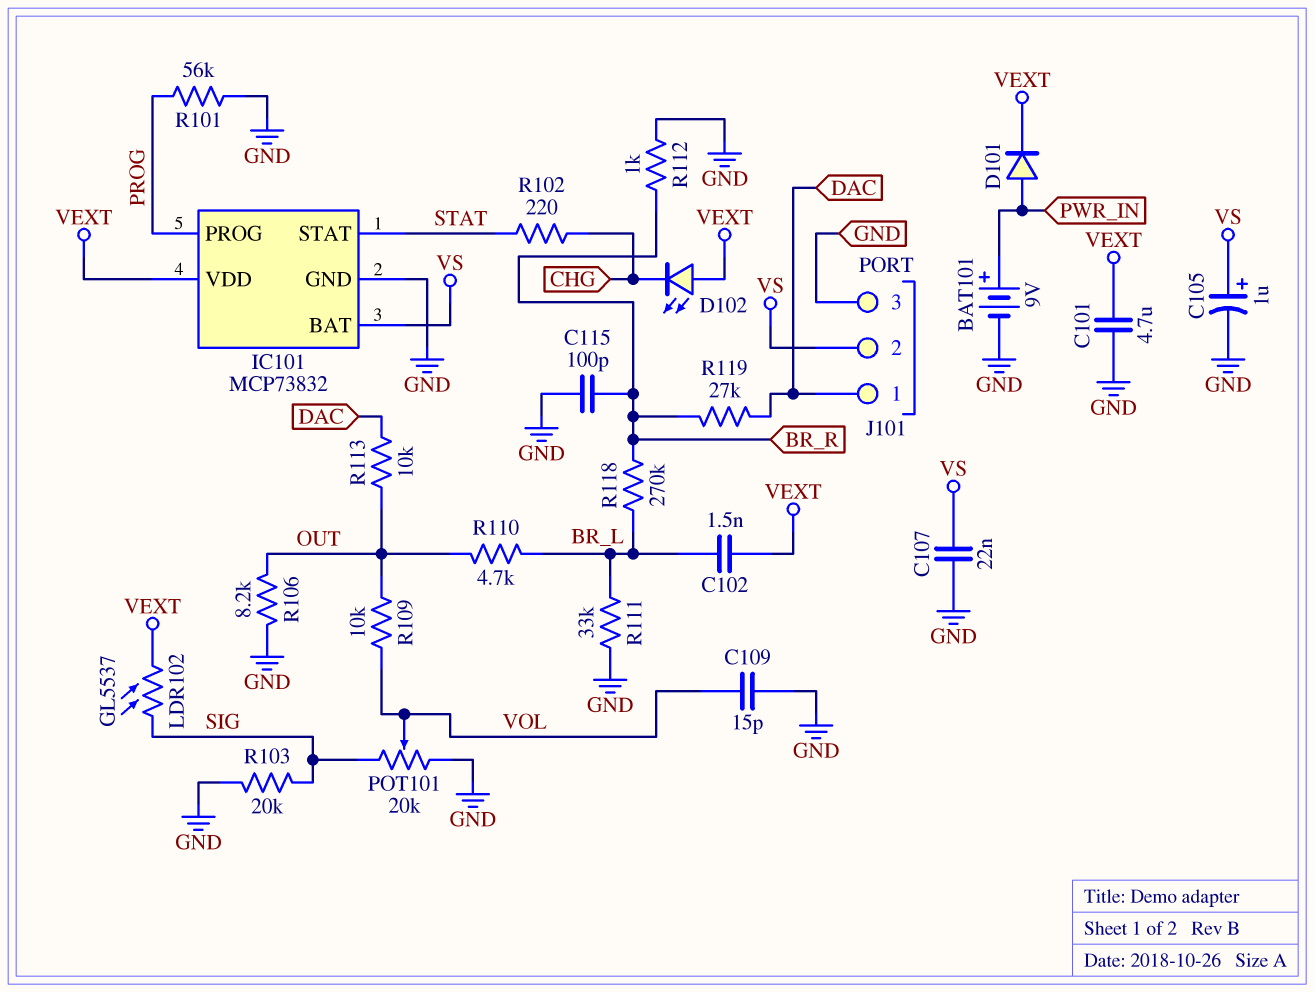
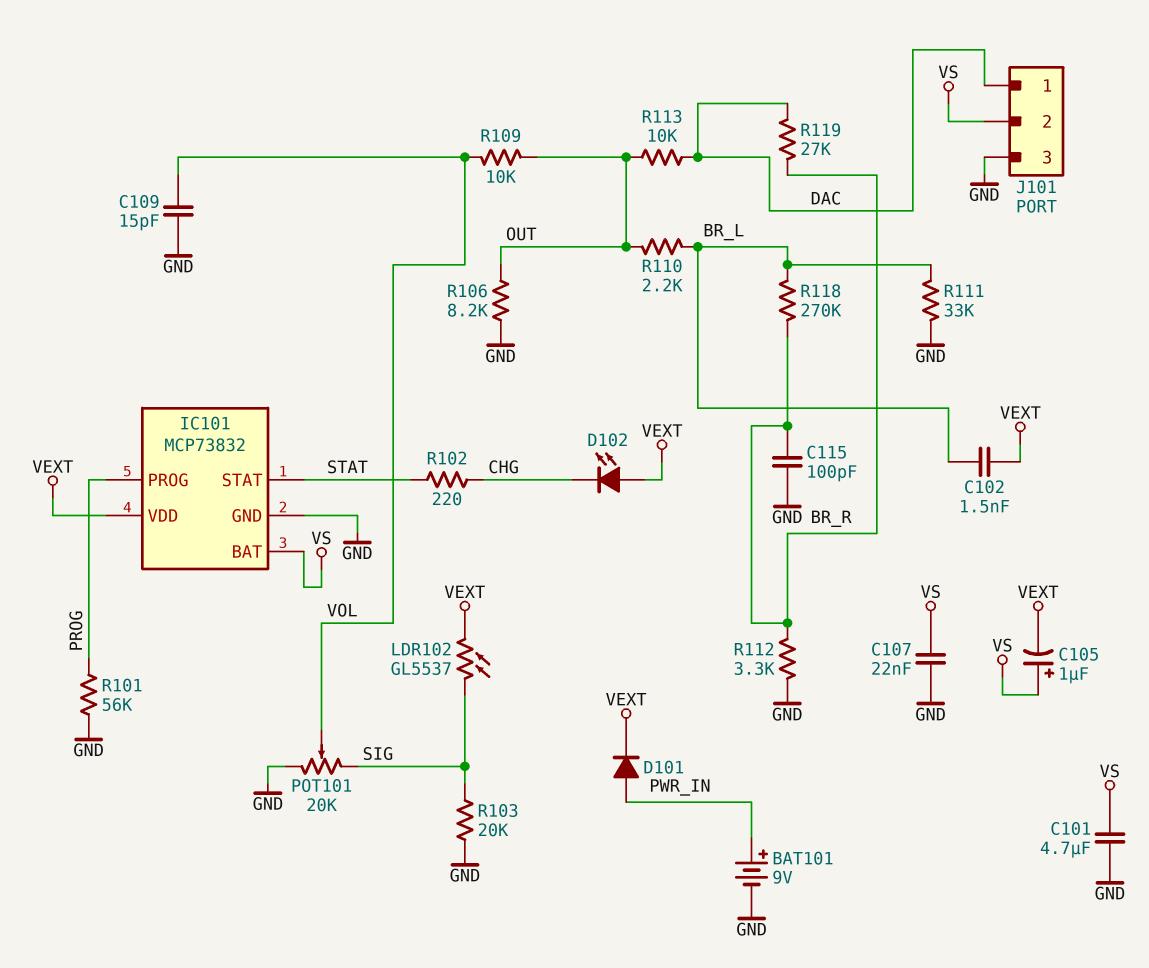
C101: 4.7uF (GND, VEXT) -> 4.7uF (GND, VS)
C105: 1uF (plus VS, minus GND) -> 1uF (plus VS, minus VEXT)
R110: 4.7k (BR_L, OUT) -> 2.2k (BR_L, OUT)
R112: 1k (BR_R, GND) -> 3.3k (BR_R, GND)

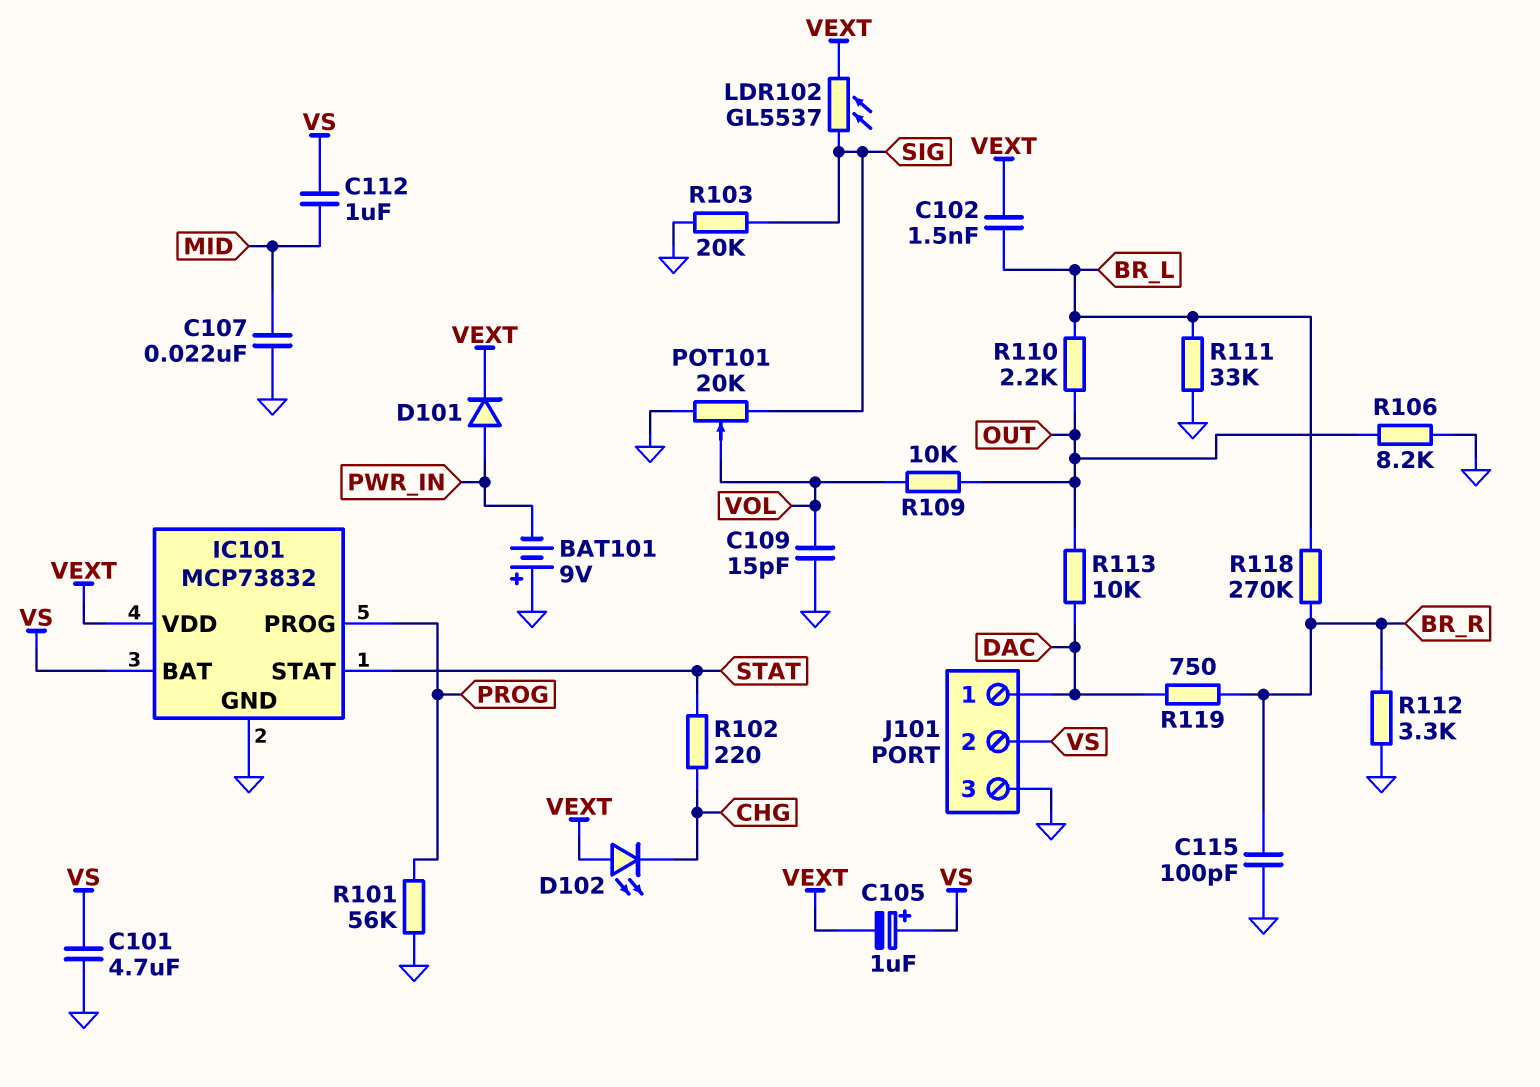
BAT101: 9V (plus PWR_IN, minus GND) -> 9V (plus GND, minus PWR_IN)
C107: 22nF (GND, VS) -> 22nF (GND, MID)
C112: none -> 1uF (MID, VS)
R119: 27k (BR_R, DAC) -> 750 (BR_R, DAC)

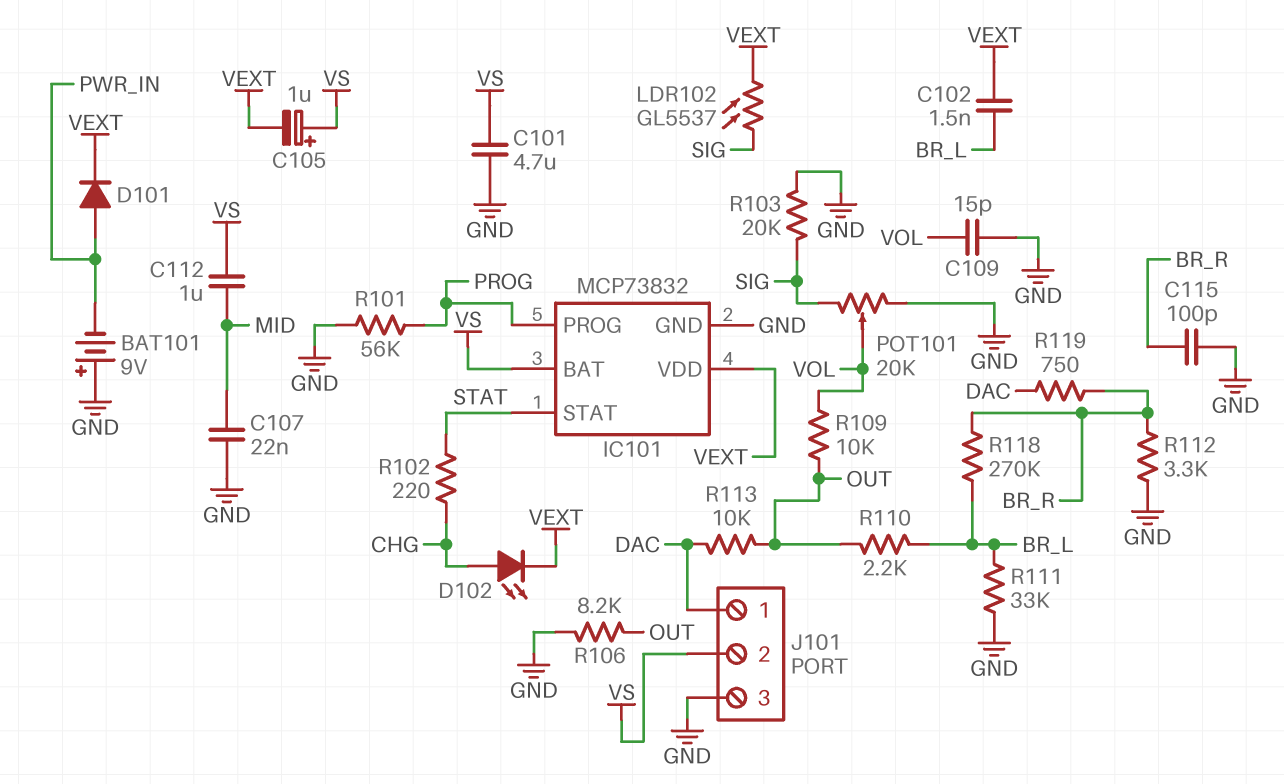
D102: LED (A VEXT, K CHG) -> LED (A CHG, K VEXT)

